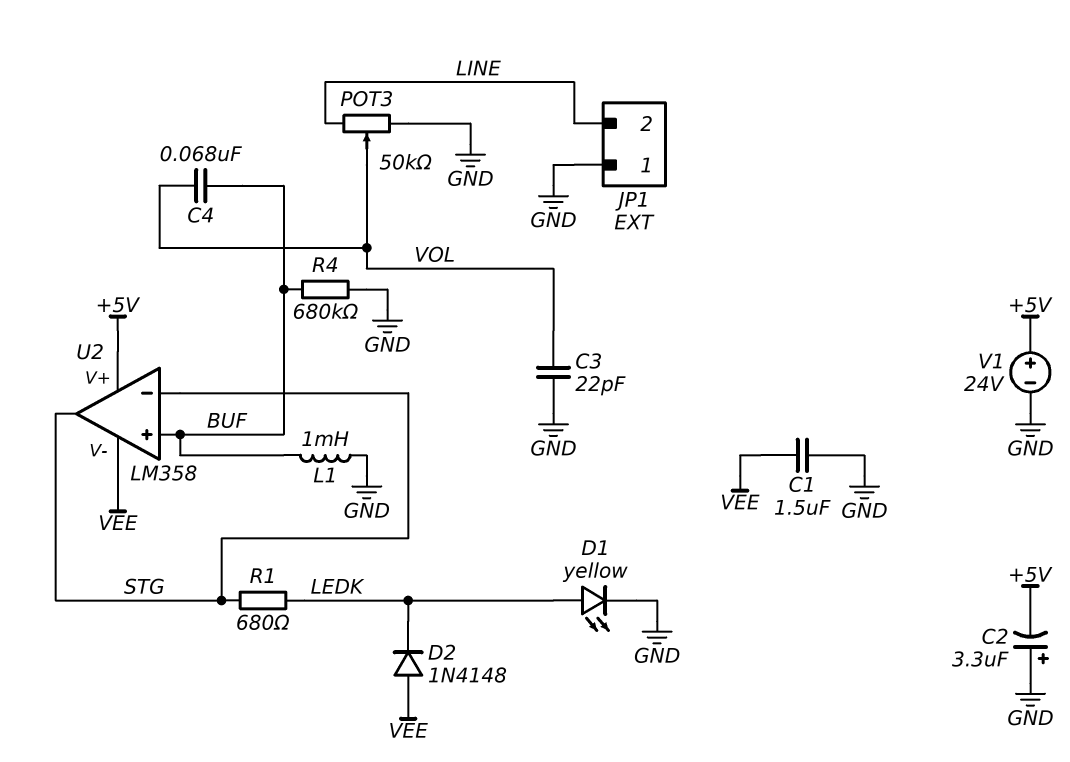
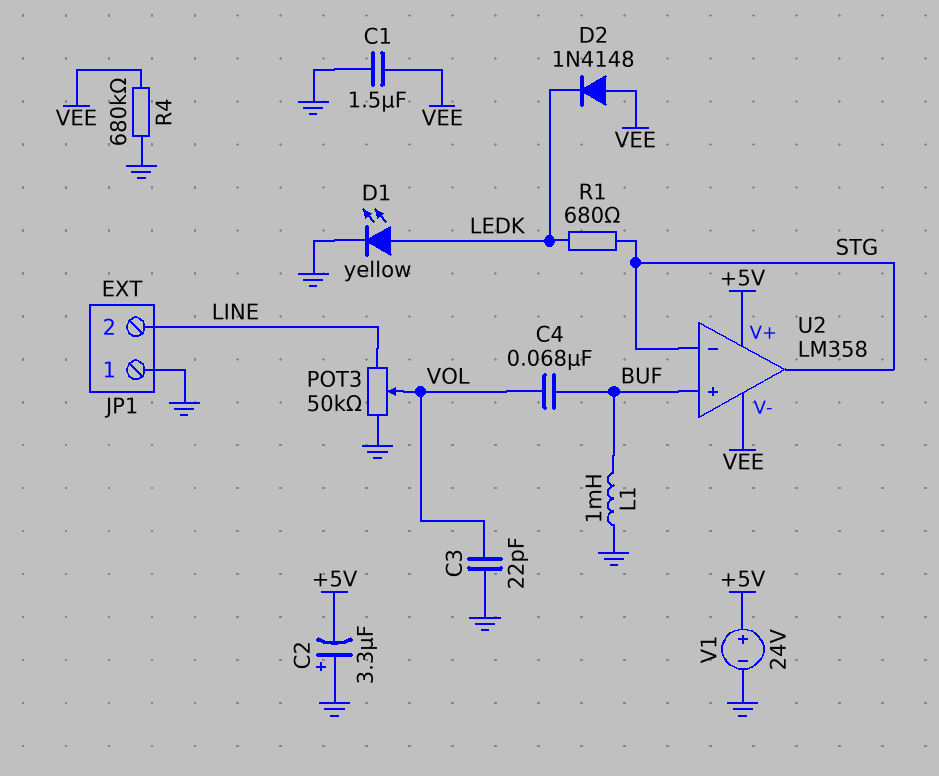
R4: 680k (BUF, GND) -> 680k (GND, VEE)

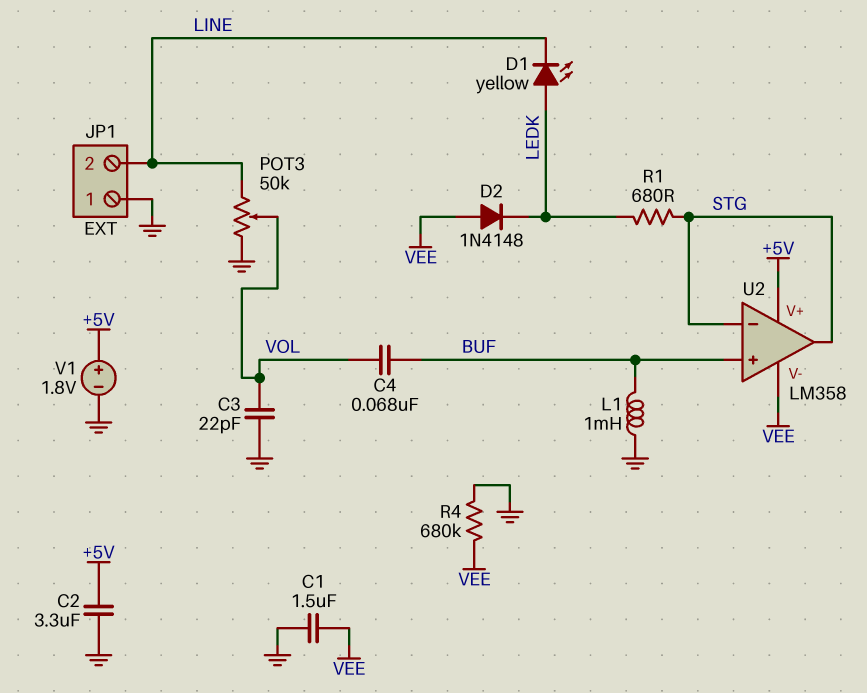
C2: 3.3uF (plus GND, minus +5V) -> 3.3uF (+5V, GND)
D1: LED yellow (A LEDK, K GND) -> LED yellow (A LEDK, K LINE)
V1: 24V (plus +5V, minus GND) -> 1.8V (plus +5V, minus GND)

